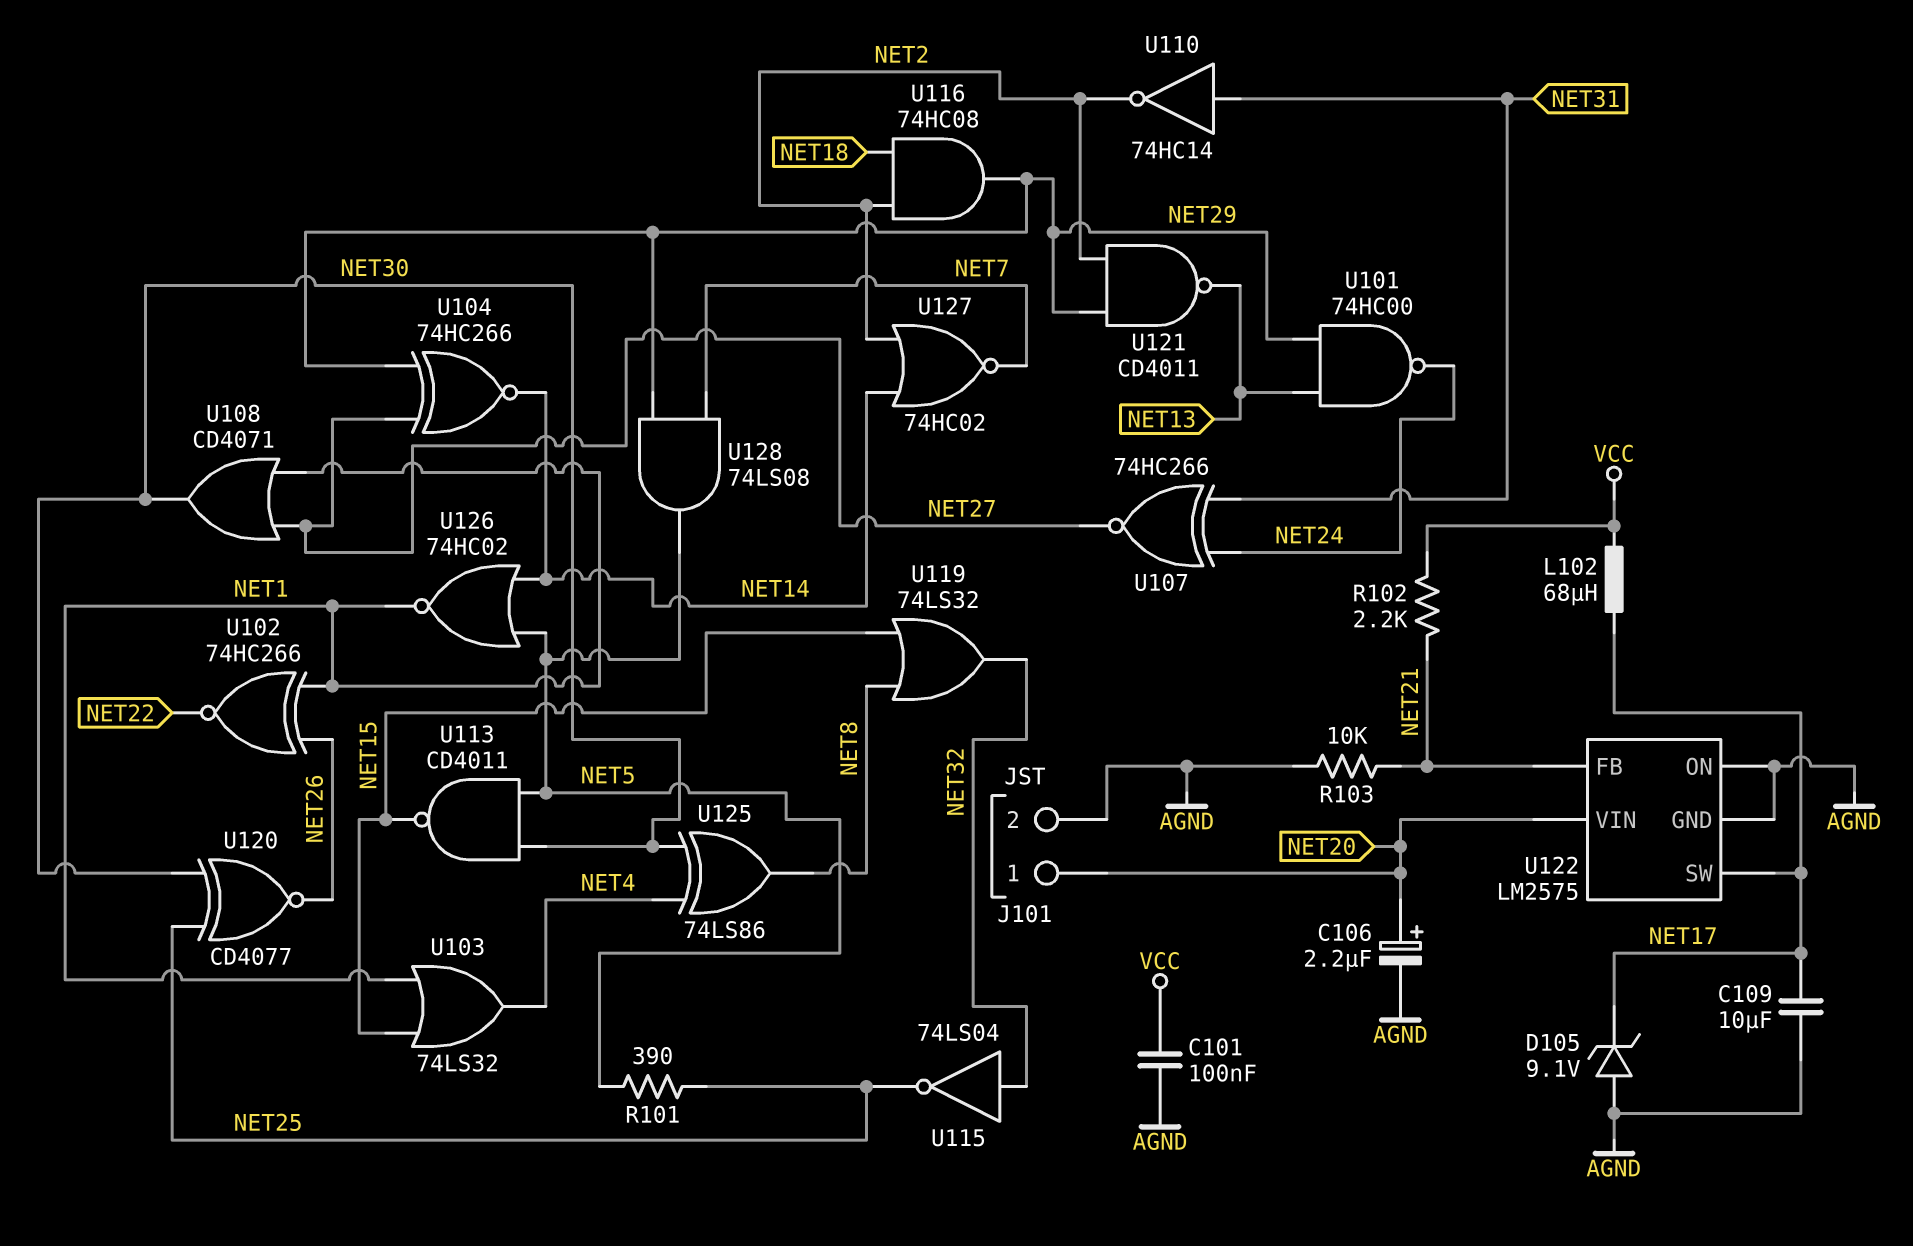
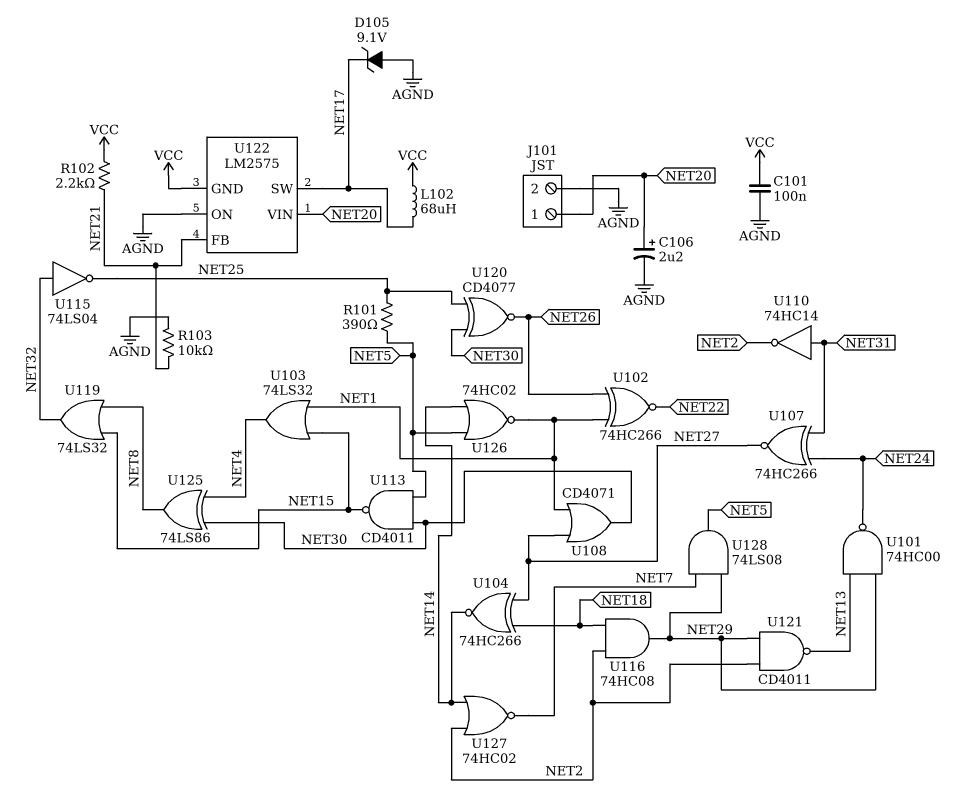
C109: 10uF (AGND, NET17) -> none
U104: XNOR 74HC266 (in NET27, in NET29, out NET14) -> XNOR 74HC266 (in NET18, in NET27, out NET14)
U122 pin GND: AGND -> VCC

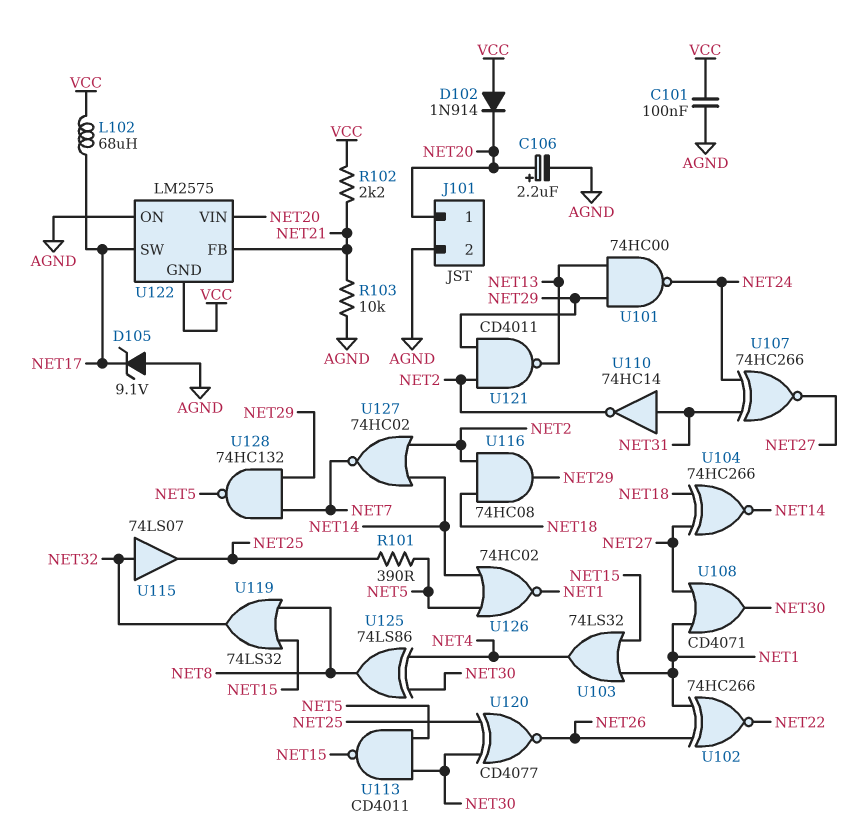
D102: none -> diode 1N914 (A VCC, K NET20)
U115: NOT 74LS04 (in NET32, out NET25) -> buffer 74LS07 (in NET32, out NET25)
U128: AND 74LS08 (in NET7, in NET29, out NET5) -> NAND 74HC132 (in NET7, in NET29, out NET5)

